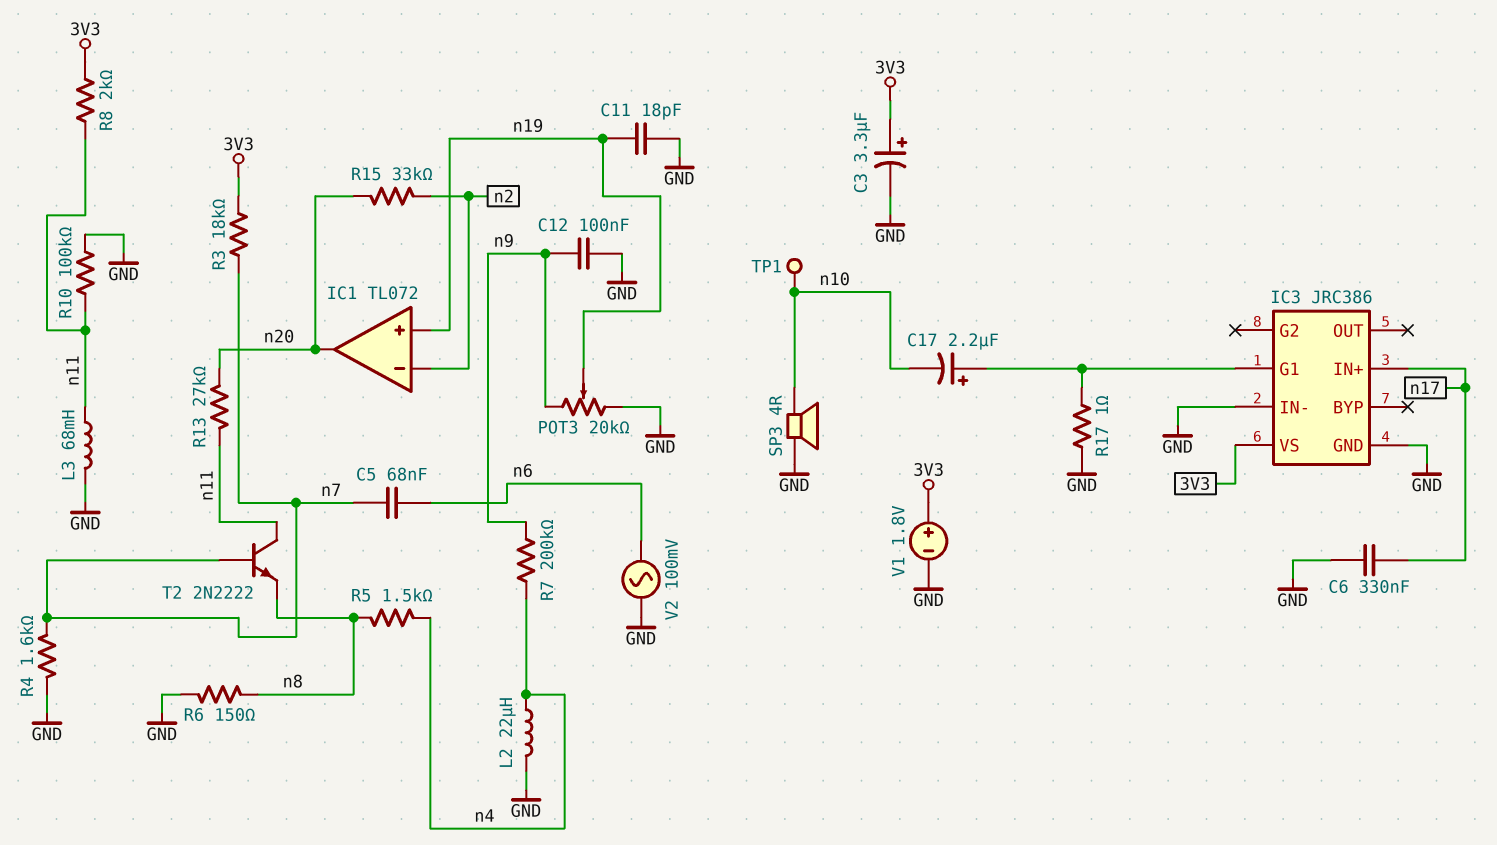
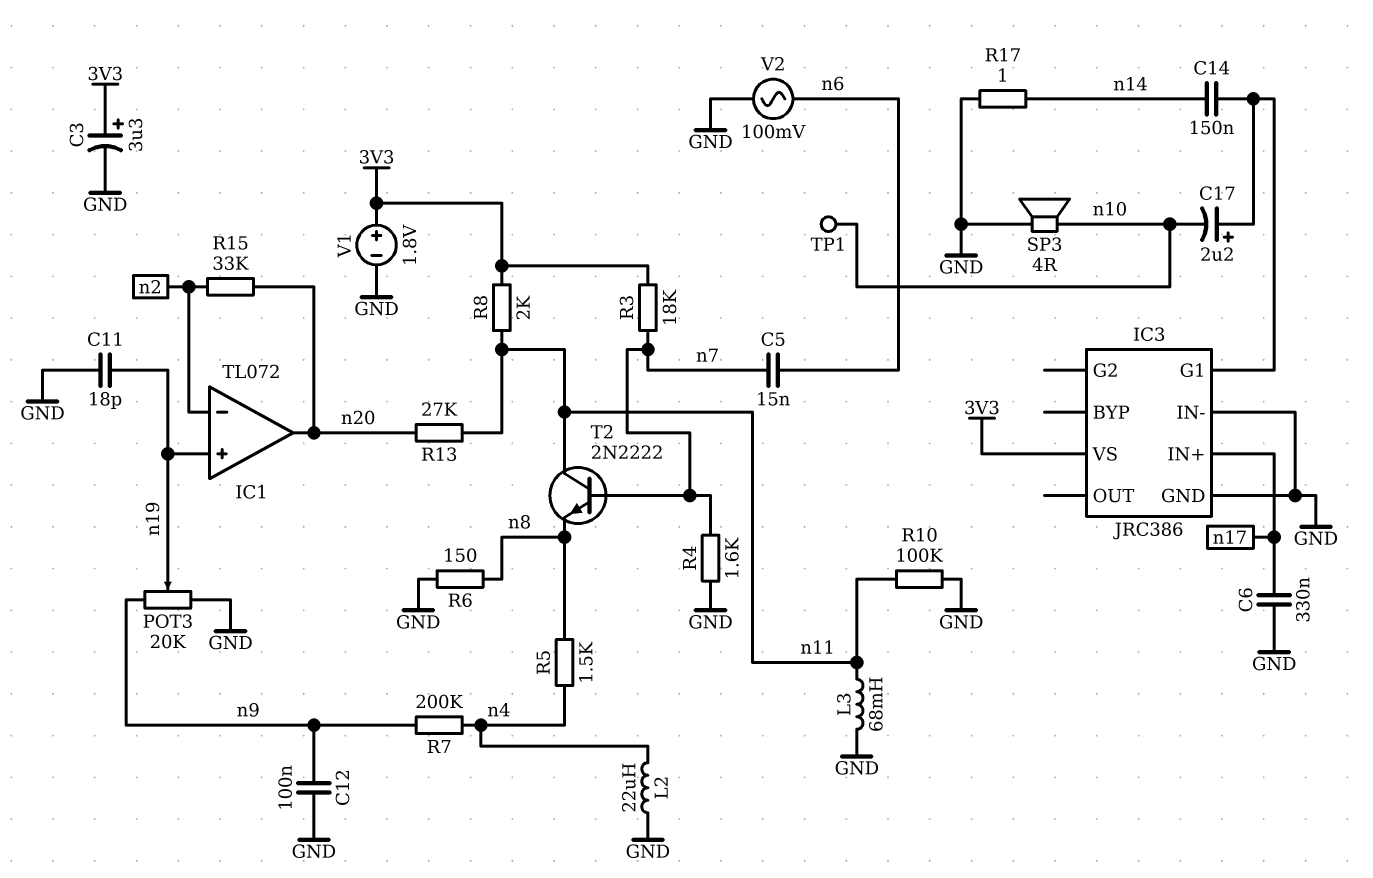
C5: 68nF (n6, n7) -> 15nF (n6, n7)
C14: none -> 150nF (IC3/G1, n14)
R17: 1 (GND, IC3/G1) -> 1 (GND, n14)

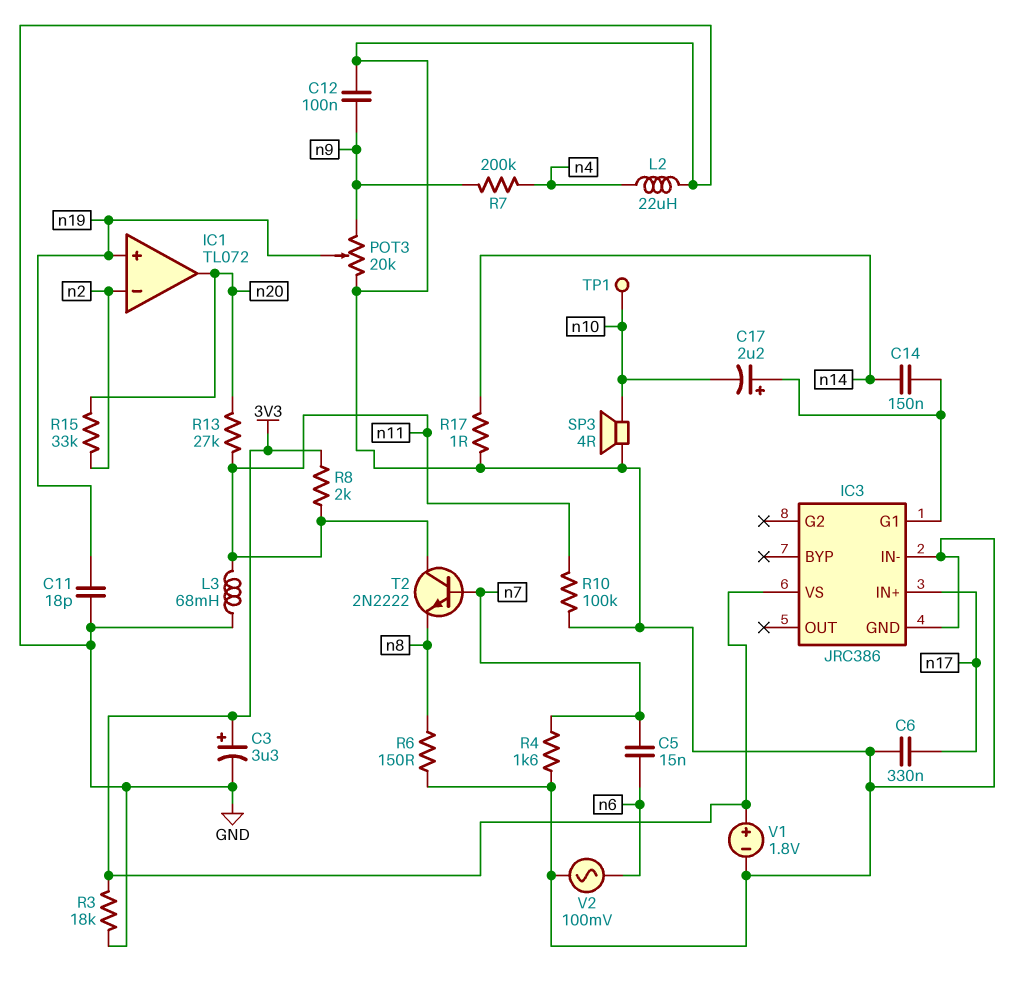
R3: 18k (3V3, n7) -> 18k (3V3, GND)
R5: 1.5k (n4, n8) -> none

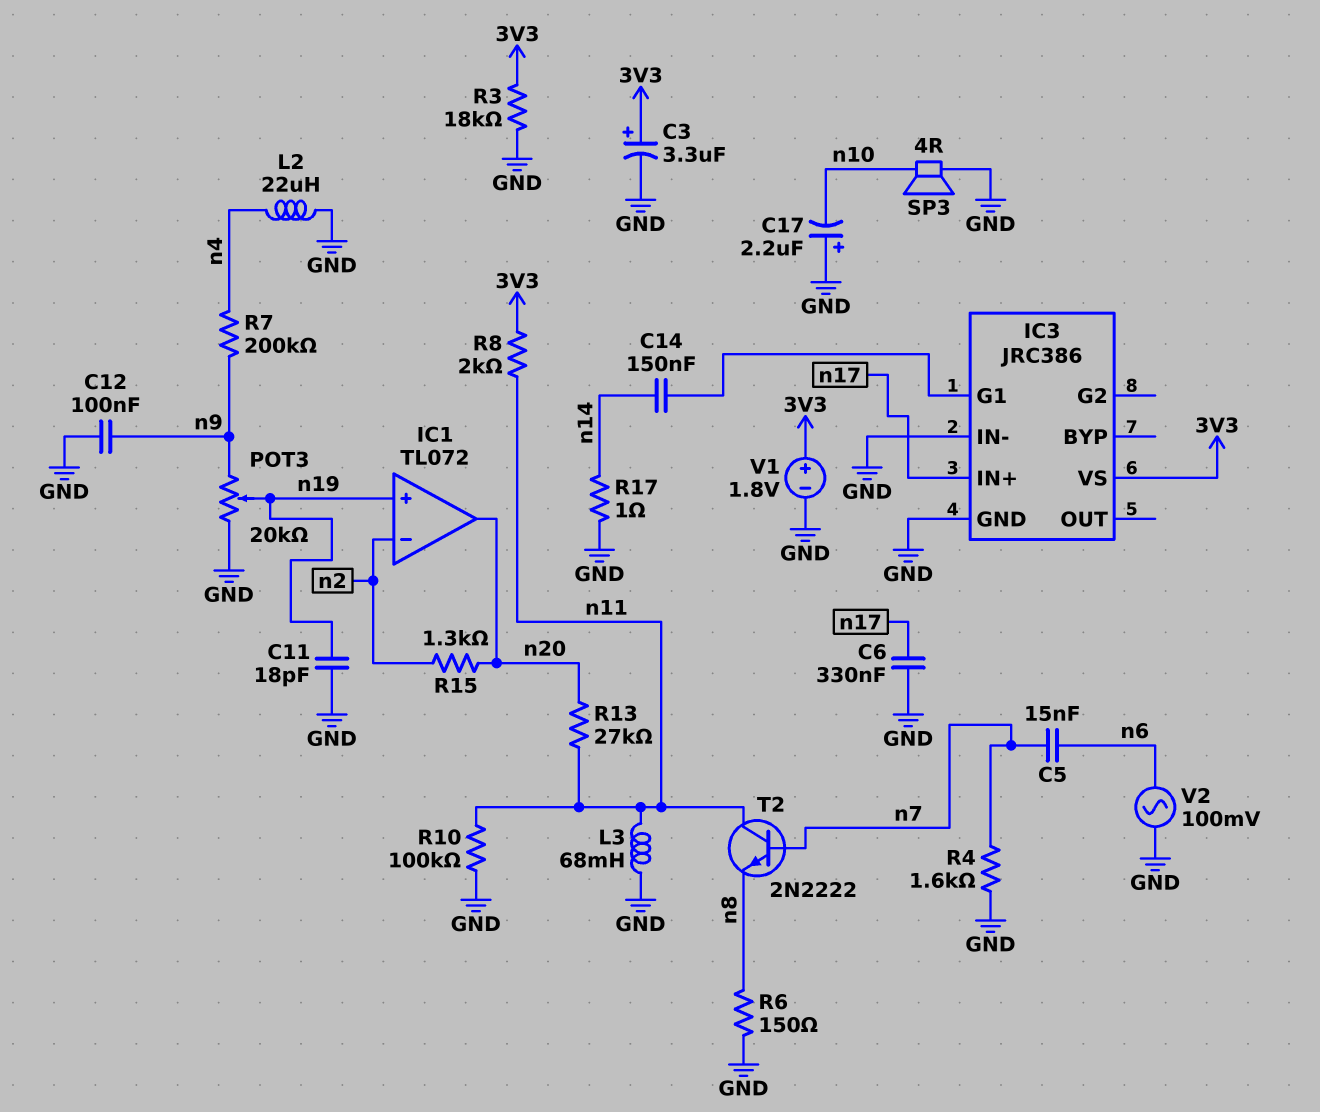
C17: 2.2uF (plus IC3/G1, minus n10) -> 2.2uF (plus GND, minus n10)
R15: 33k (n2, n20) -> 1.3k (n2, n20)
TP1: test point (n10) -> none

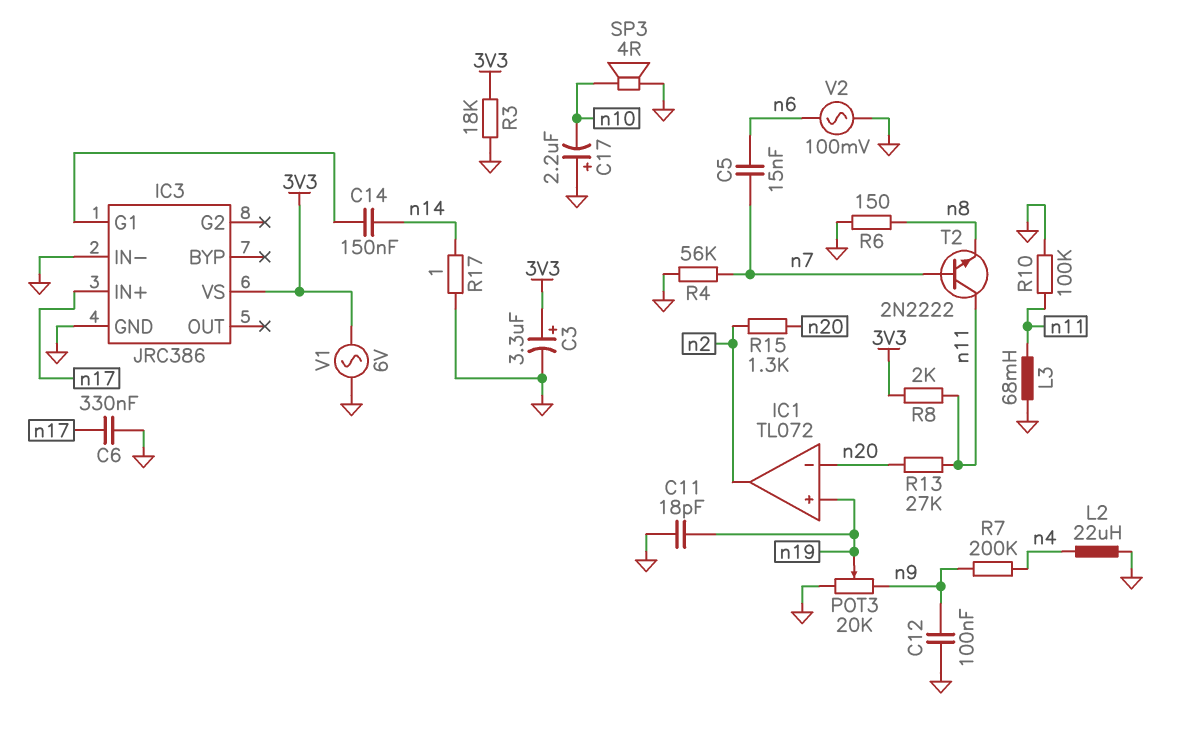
IC1 pin in-: n2 -> n20
IC1 pin out: n20 -> n2
R4: 1.6k (GND, n7) -> 56k (GND, n7)
V1: 1.8V (plus 3V3, minus GND) -> AC 6V (3V3, GND)

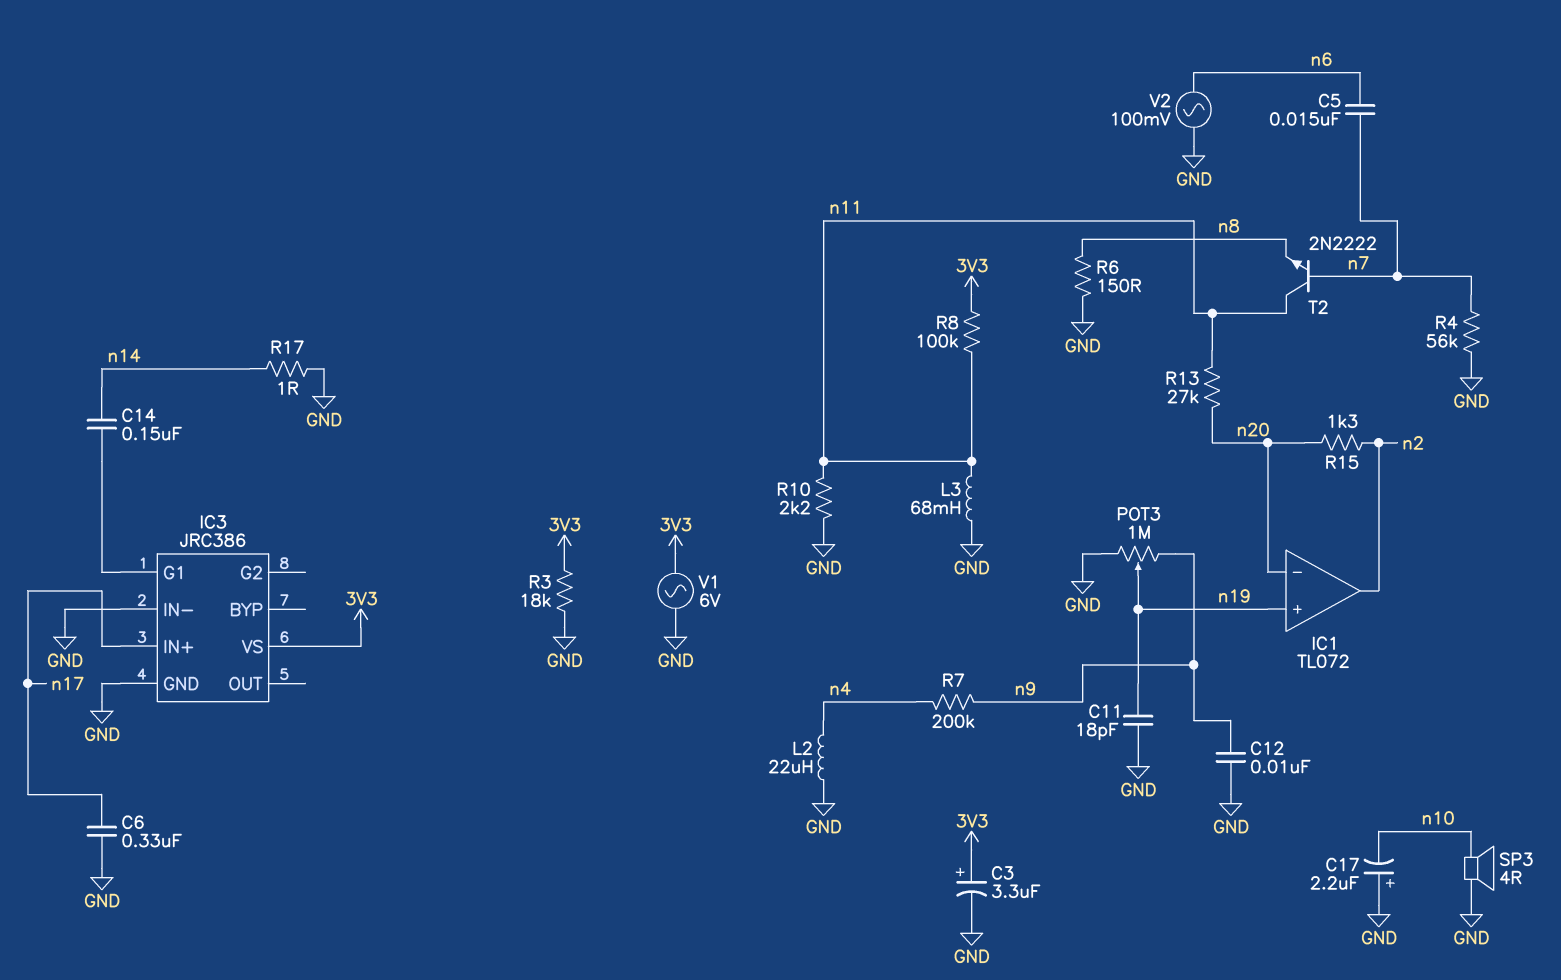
C12: 100nF (GND, n9) -> 10nF (GND, n9)
POT3: 20k (GND, n9, wiper n19) -> 1M (GND, n9, wiper n19)
R8: 2k (3V3, n11) -> 100k (3V3, n11)
R10: 100k (GND, n11) -> 2.2k (GND, n11)

